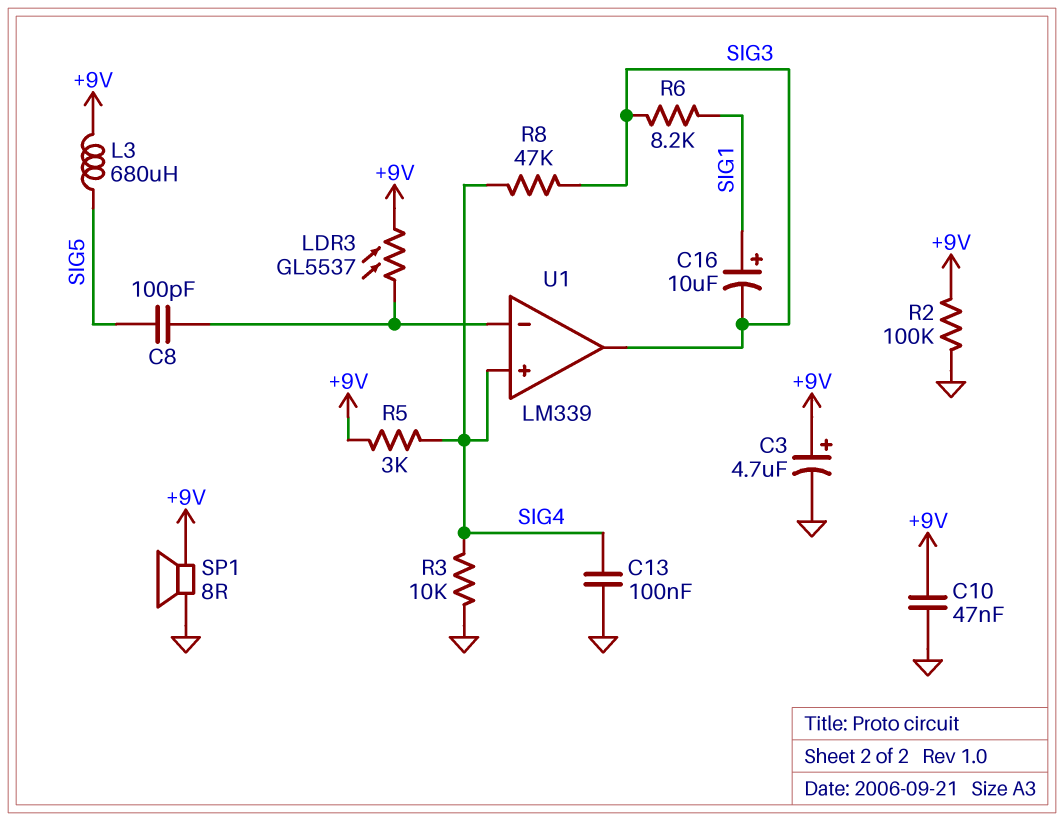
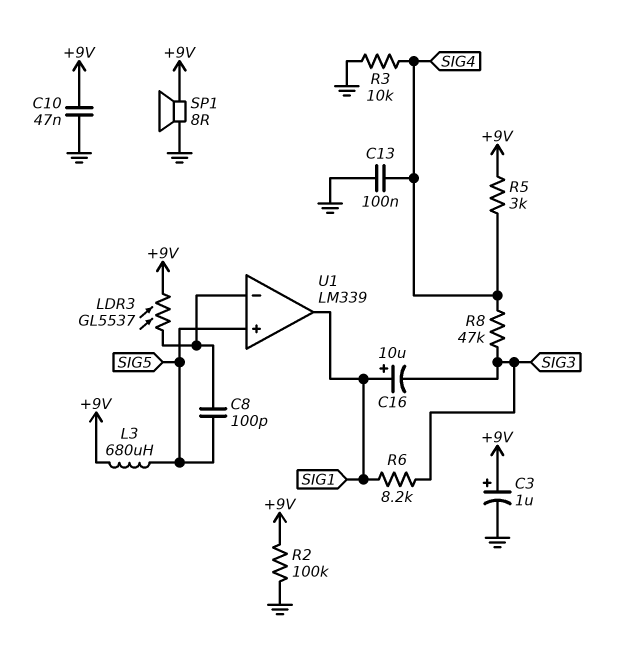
C3: 4.7uF (plus +9V, minus GND) -> 1uF (plus +9V, minus GND)
U1 pin in+: SIG4 -> SIG5
U1 pin out: SIG3 -> SIG1

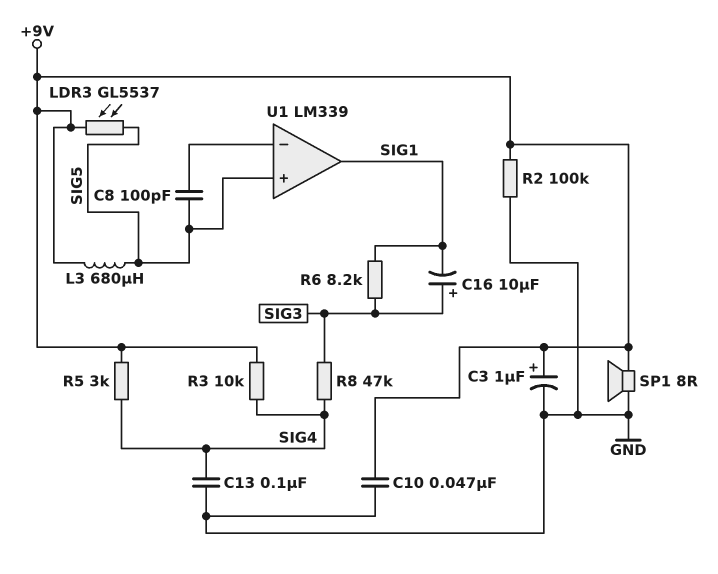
C16: 10uF (plus SIG1, minus SIG3) -> 10uF (plus SIG3, minus SIG1)
LDR3: GL5537 (+9V, U1/in-) -> GL5537 (+9V, SIG5)
R3: 10k (GND, SIG4) -> 10k (+9V, SIG4)

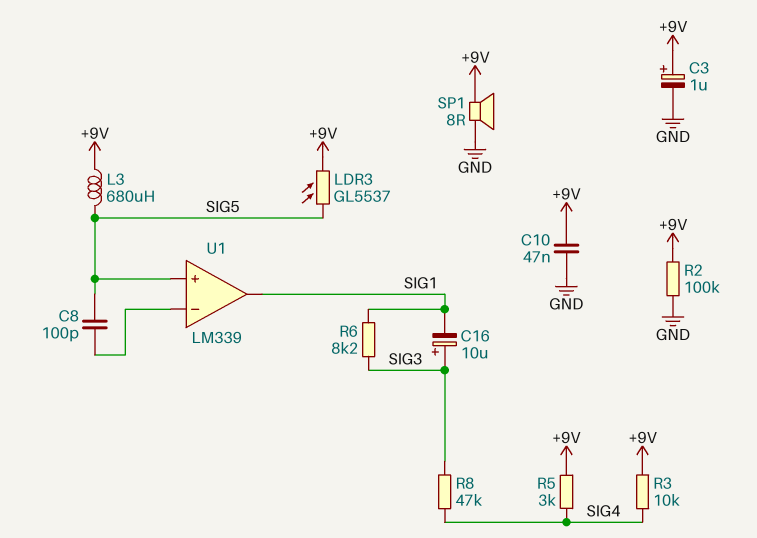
C13: 100nF (GND, SIG4) -> none

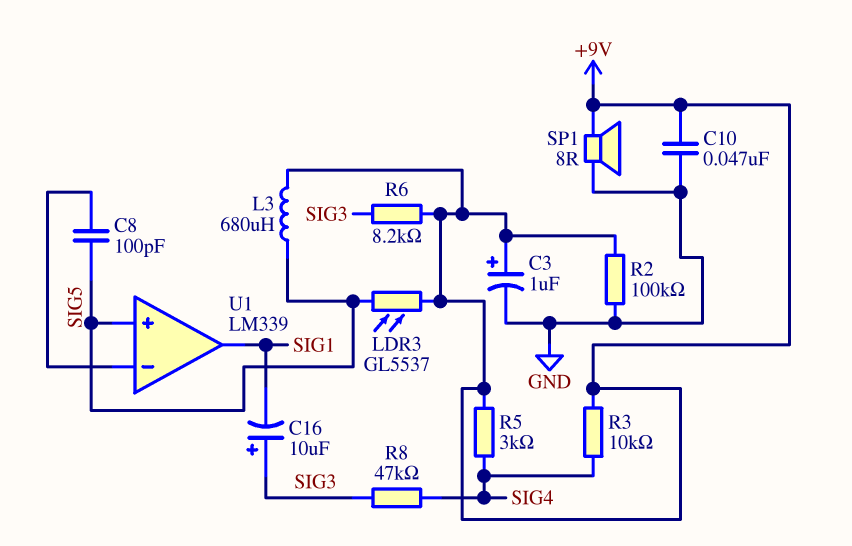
R6: 8.2k (SIG1, SIG3) -> 8.2k (+9V, SIG3)

